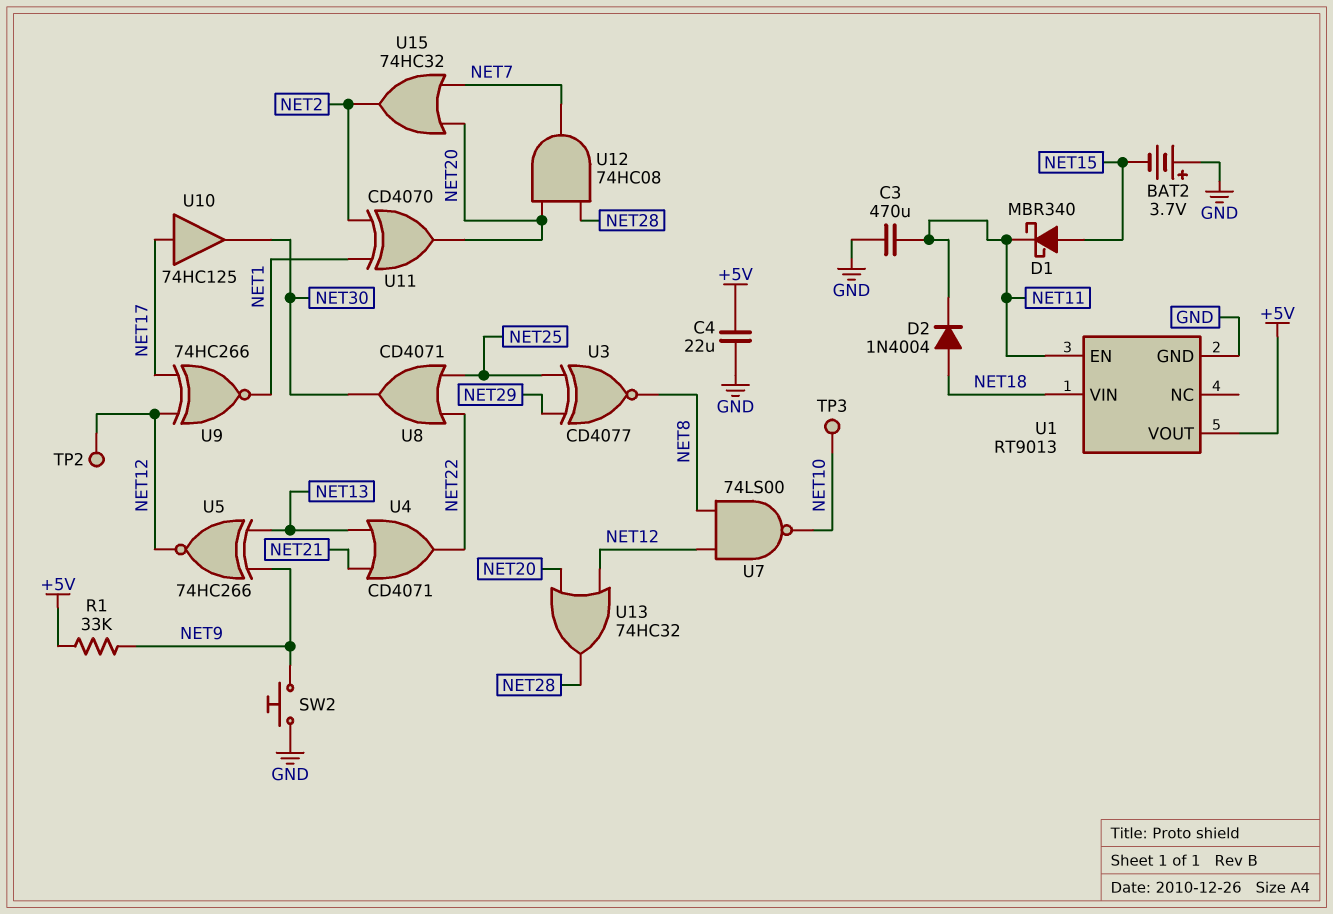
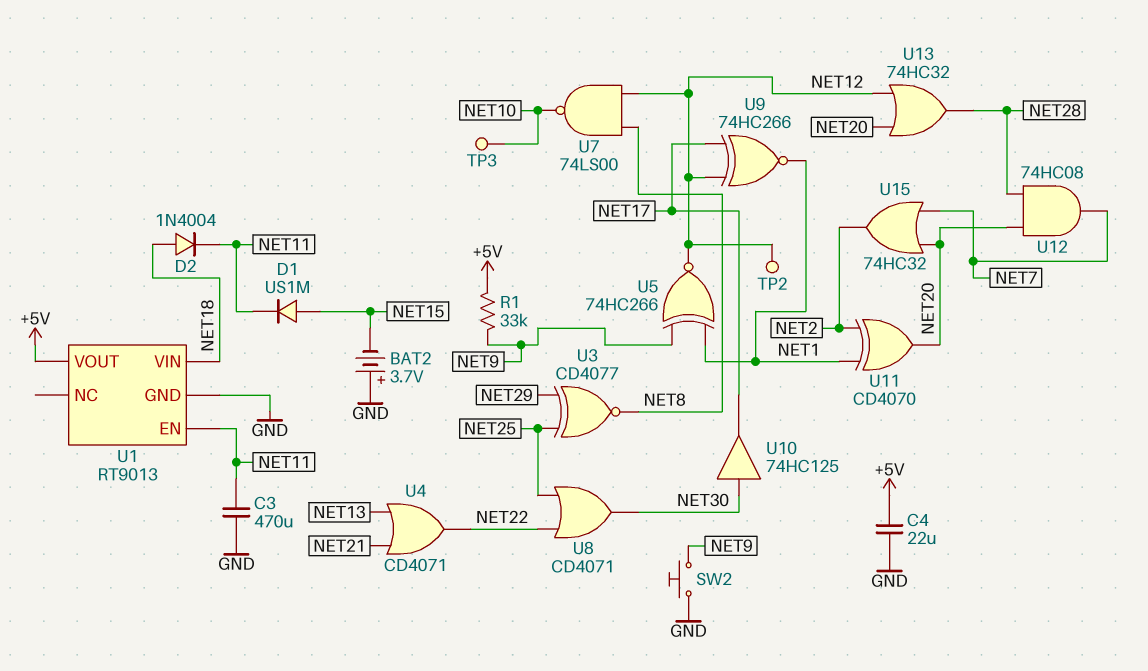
D1: schottky MBR340 (A NET15, K NET11) -> diode US1M (A NET15, K NET11)
U5: XNOR 74HC266 (in NET9, in NET13, out NET12) -> XNOR 74HC266 (in NET1, in NET9, out NET12)
U10: buffer 74HC125 (in NET17, out NET30) -> buffer 74HC125 (in NET30, out NET17)

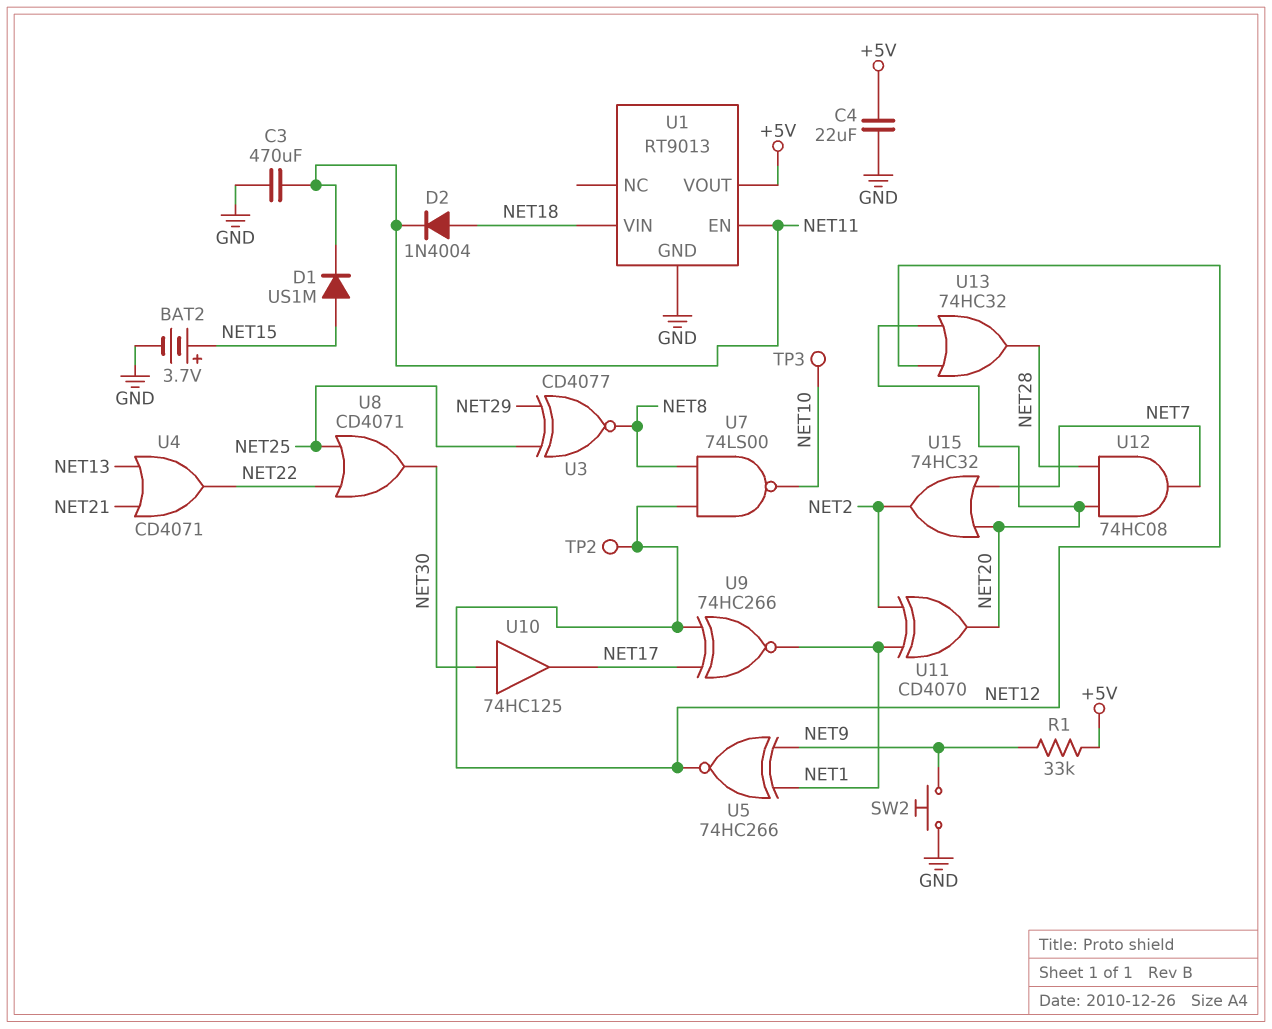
BAT2: 3.7V (plus GND, minus NET15) -> 3.7V (plus NET15, minus GND)

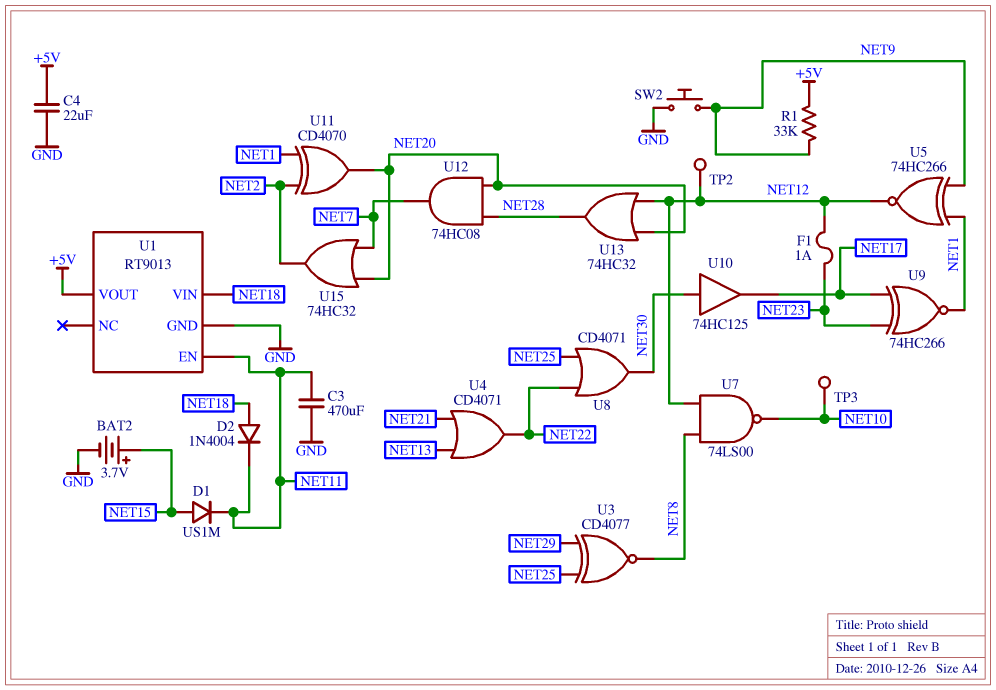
F1: none -> 1A (NET12, NET23)
U9: XNOR 74HC266 (in NET12, in NET17, out NET1) -> XNOR 74HC266 (in NET17, in NET23, out NET1)

